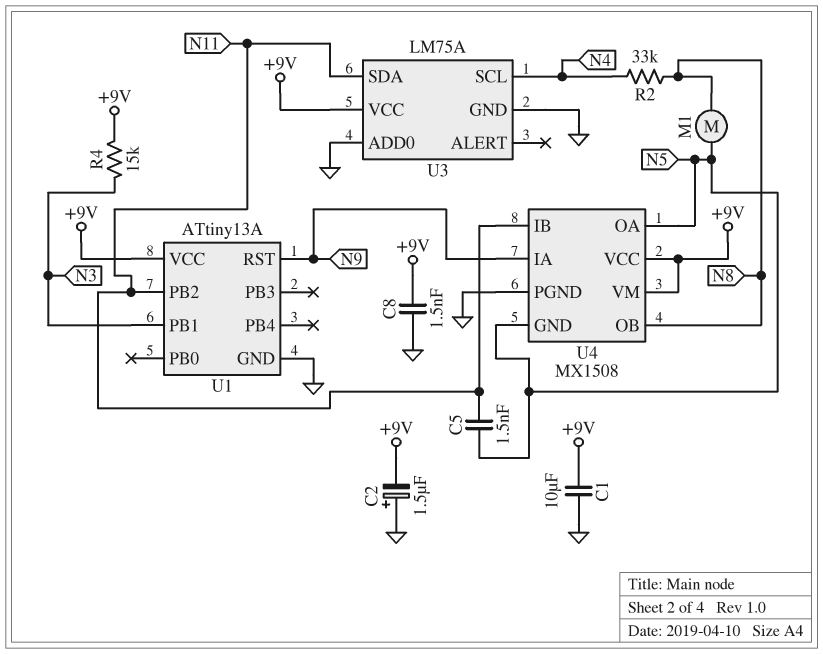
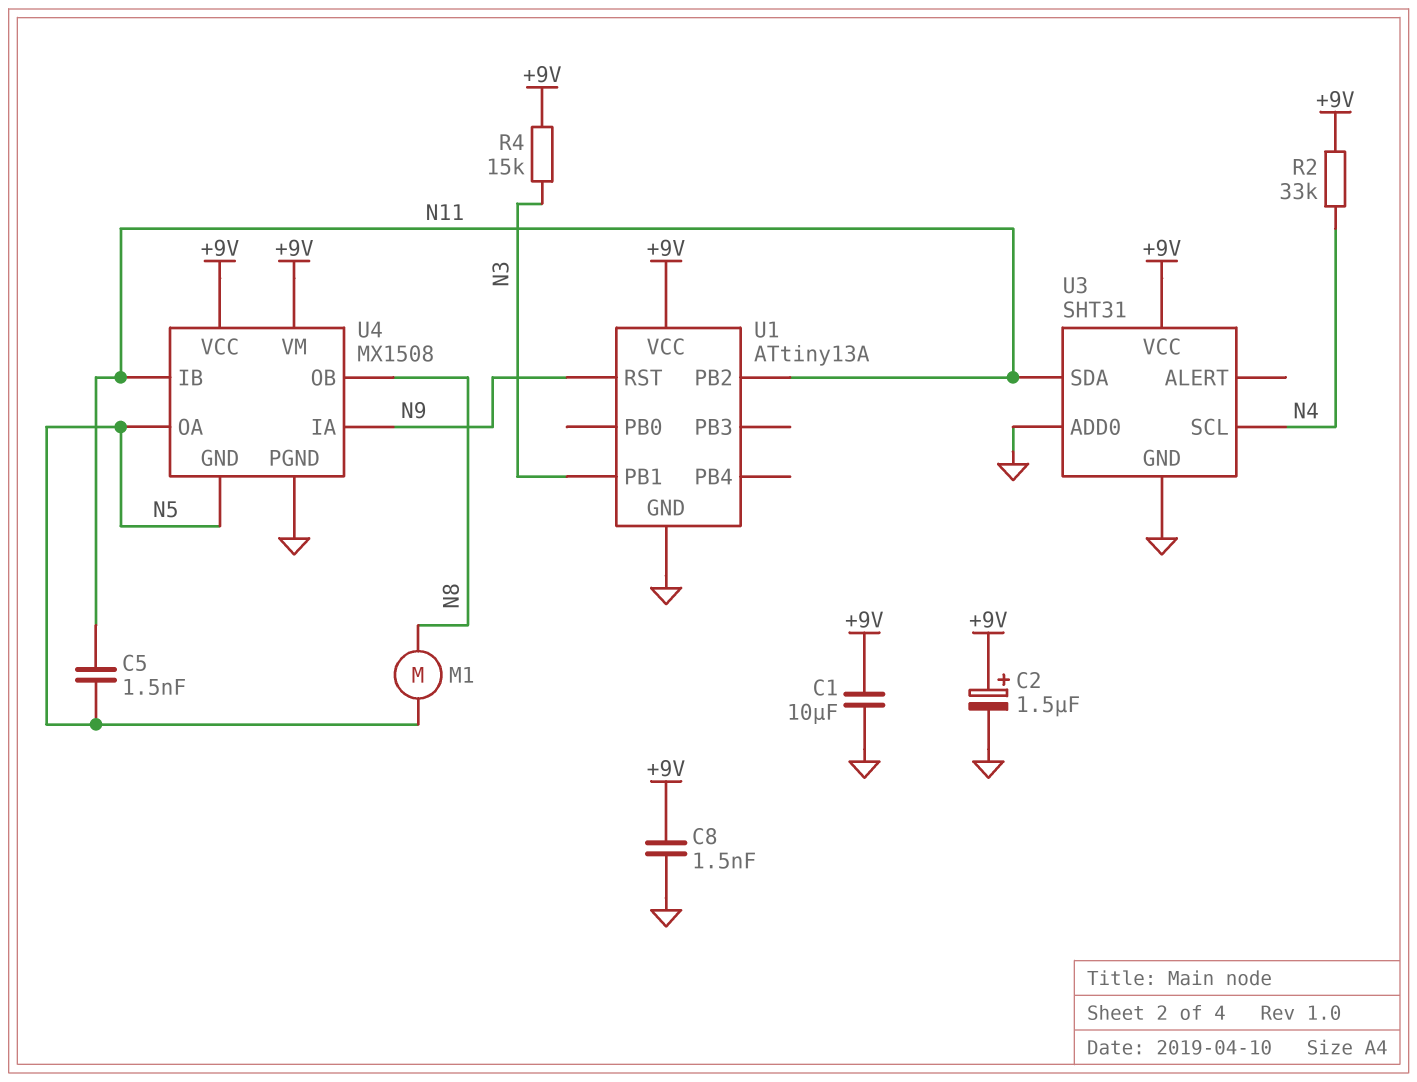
C2: 1.5uF (plus GND, minus +9V) -> 1.5uF (plus +9V, minus GND)
R2: 33k (N4, N8) -> 33k (+9V, N4)
U3: LM75A -> SHT31

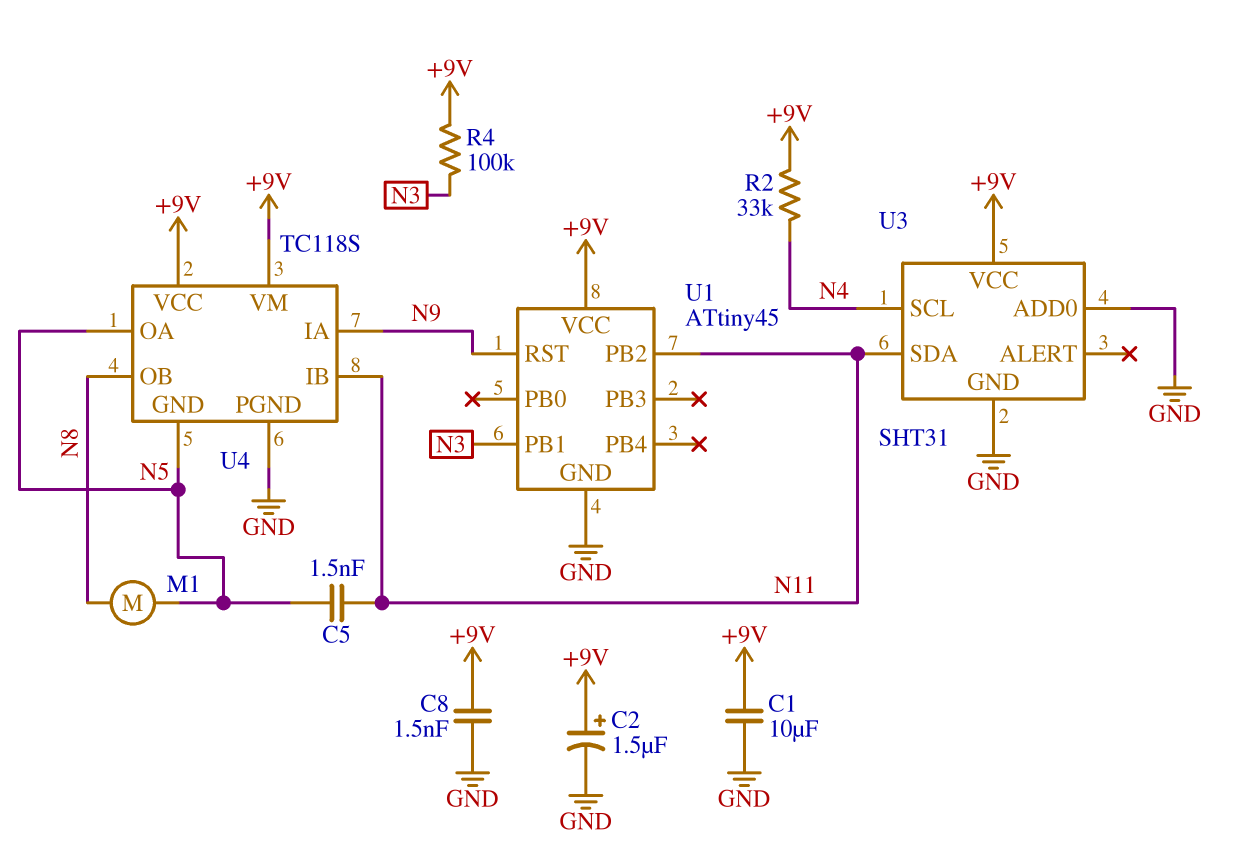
R4: 15k (+9V, N3) -> 100k (+9V, N3)
U1: ATtiny13A -> ATtiny45
U4: MX1508 -> TC118S

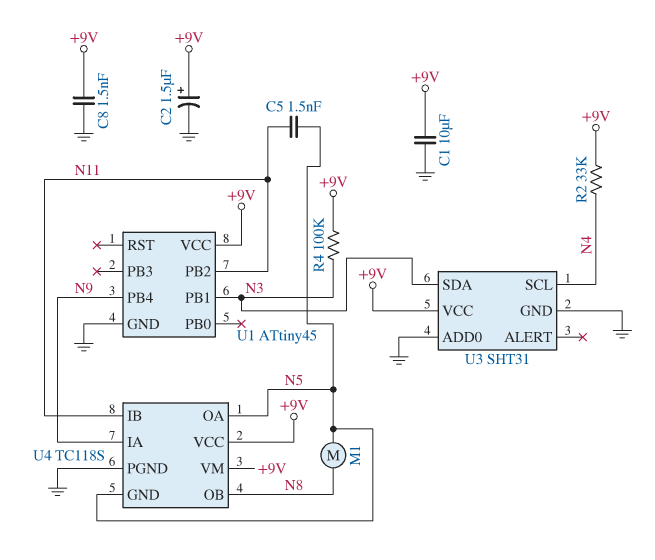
U1 pin PB4: none -> N9
U1 pin RST: N9 -> none
U3 pin SDA: N11 -> N3

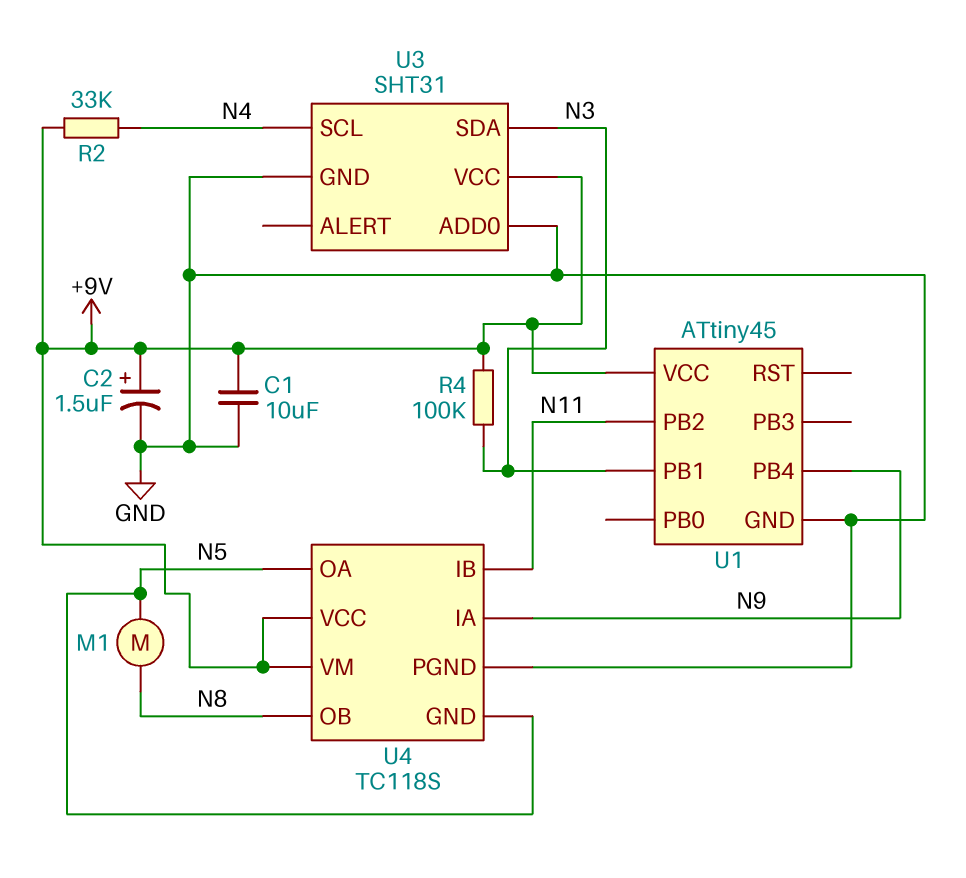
C5: 1.5nF (N5, N11) -> none
C8: 1.5nF (+9V, GND) -> none

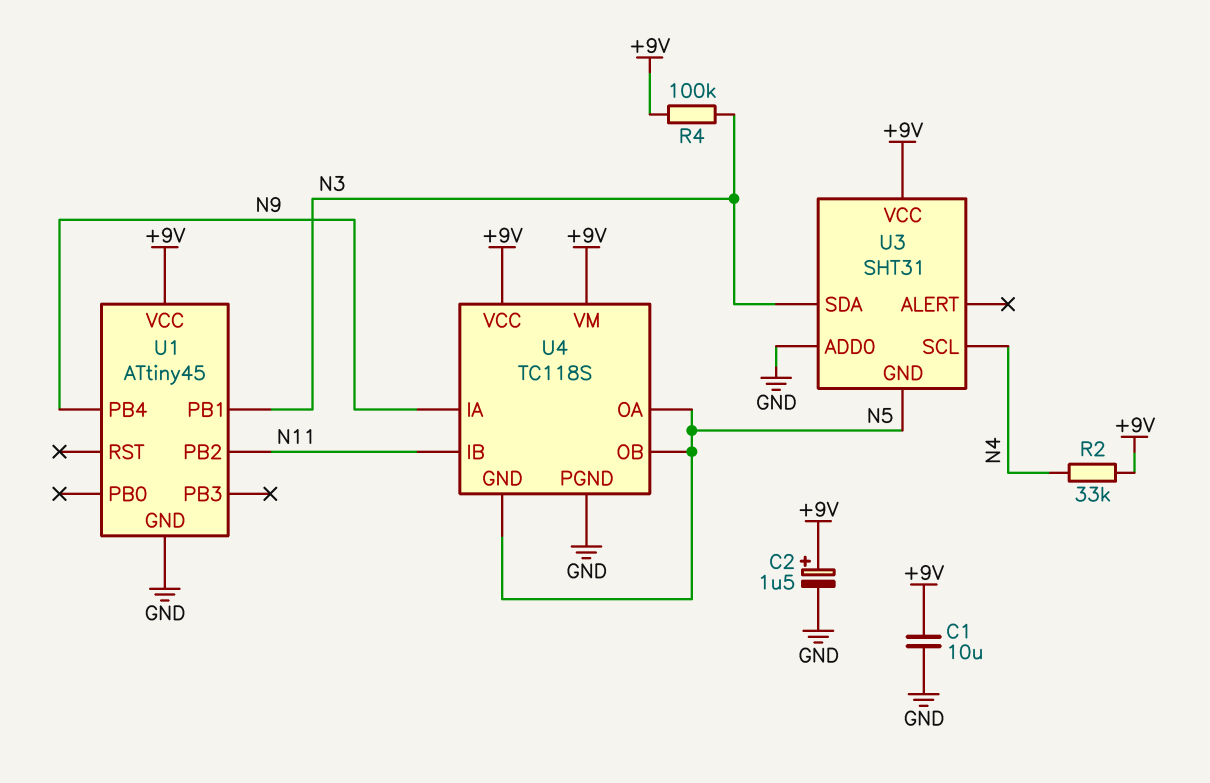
M1: motor (N5, N8) -> none
U3 pin GND: GND -> N5
U4 pin OB: N8 -> N5

